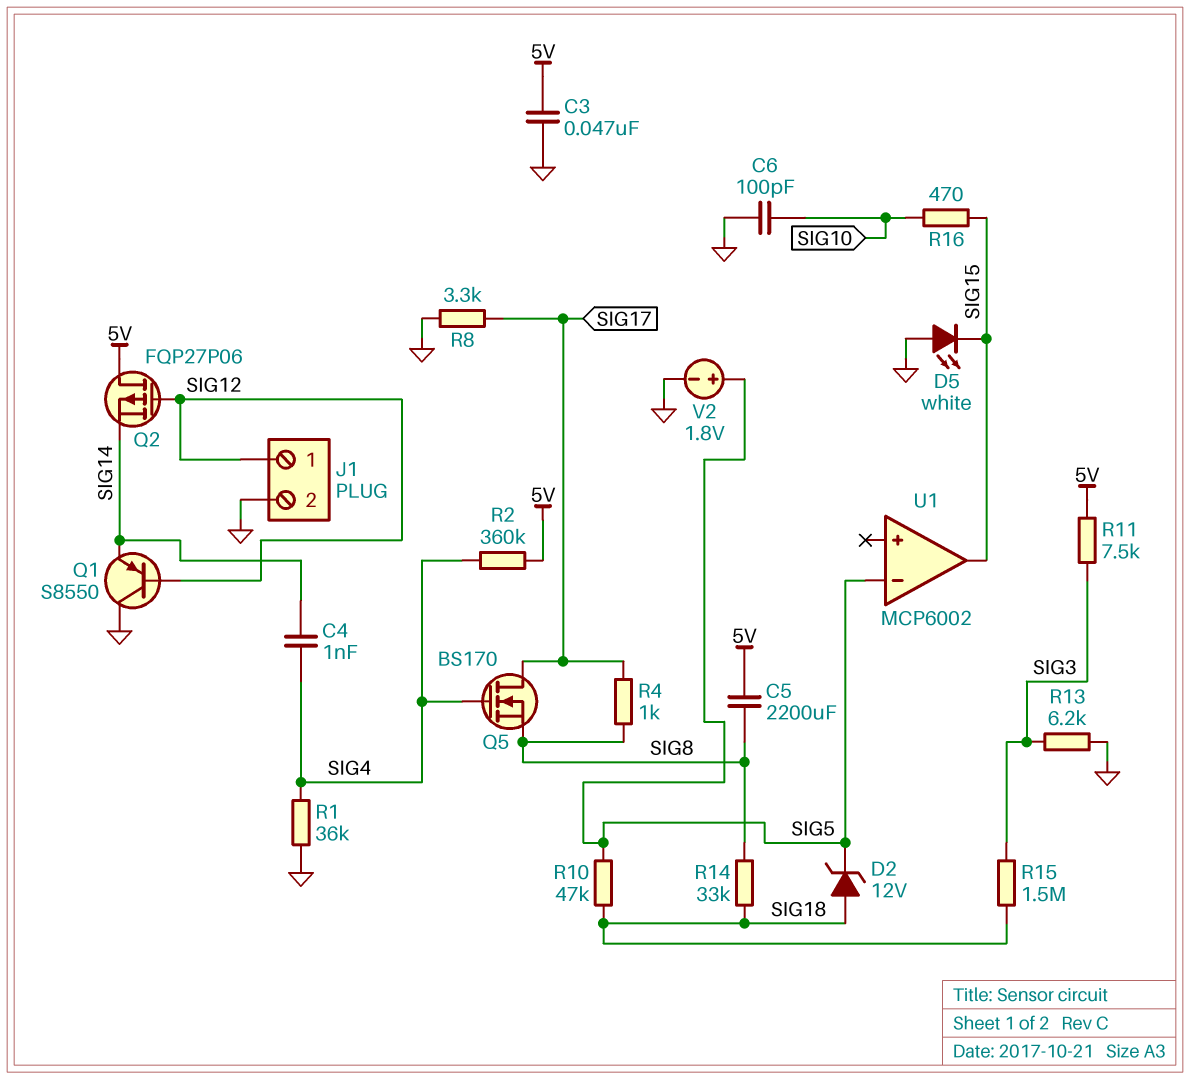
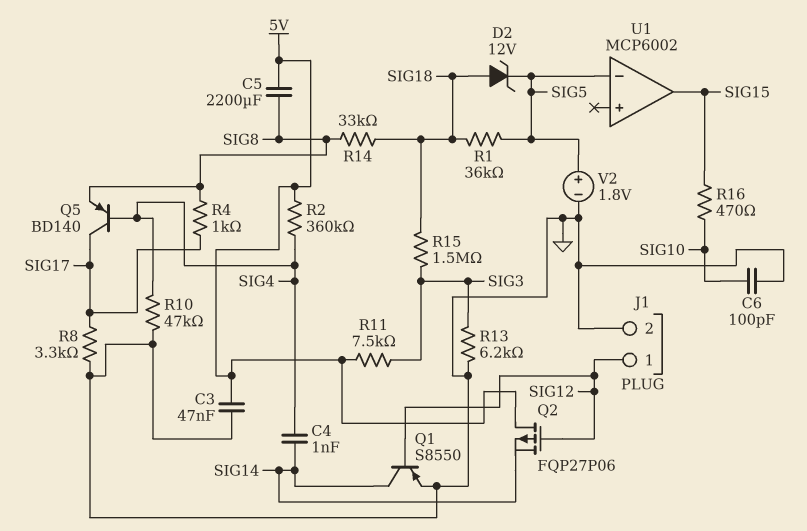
D5: LED white (A GND, K SIG15) -> none
Q1: PNP S8550 (B SIG12, C GND, E SIG14) -> PNP S8550 (B SIG12, C SIG14, E GND)
Q5: NMOS BS170 (G SIG4, D SIG17, S SIG8) -> PNP BD140 (B SIG4, C SIG17, E SIG8)
R1: 36k (GND, SIG4) -> 36k (SIG5, SIG18)
R10: 47k (SIG5, SIG18) -> 47k (GND, SIG4)

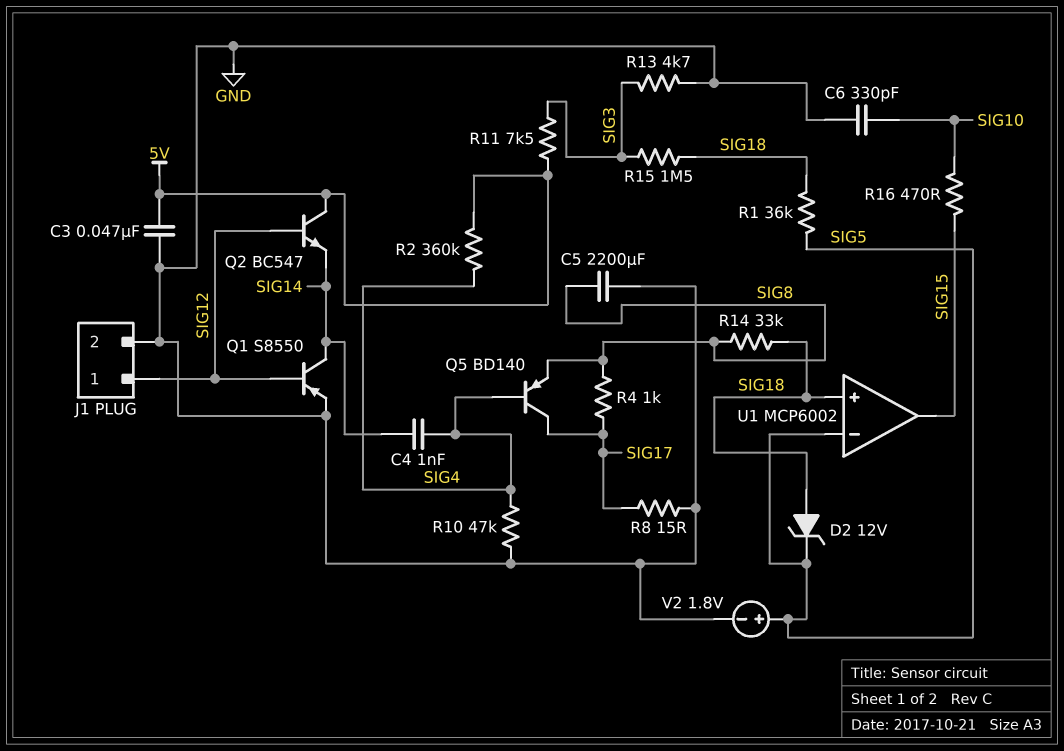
C5: 2200uF (5V, SIG8) -> 2200uF (GND, SIG8)
C6: 100pF (GND, SIG10) -> 330pF (GND, SIG10)
Q2: PMOS FQP27P06 (G SIG12, D 5V, S SIG14) -> NPN BC547 (B SIG12, C 5V, E SIG14)
R8: 3.3k (GND, SIG17) -> 15 (GND, SIG17)
R13: 6.2k (GND, SIG3) -> 4.7k (GND, SIG3)
U1 pin in+: none -> SIG18

